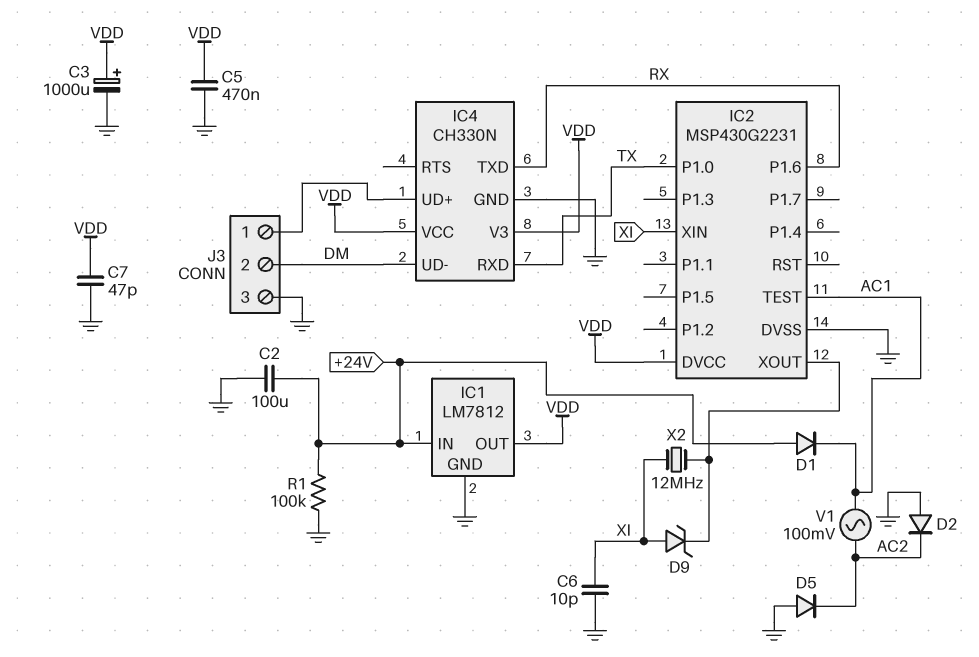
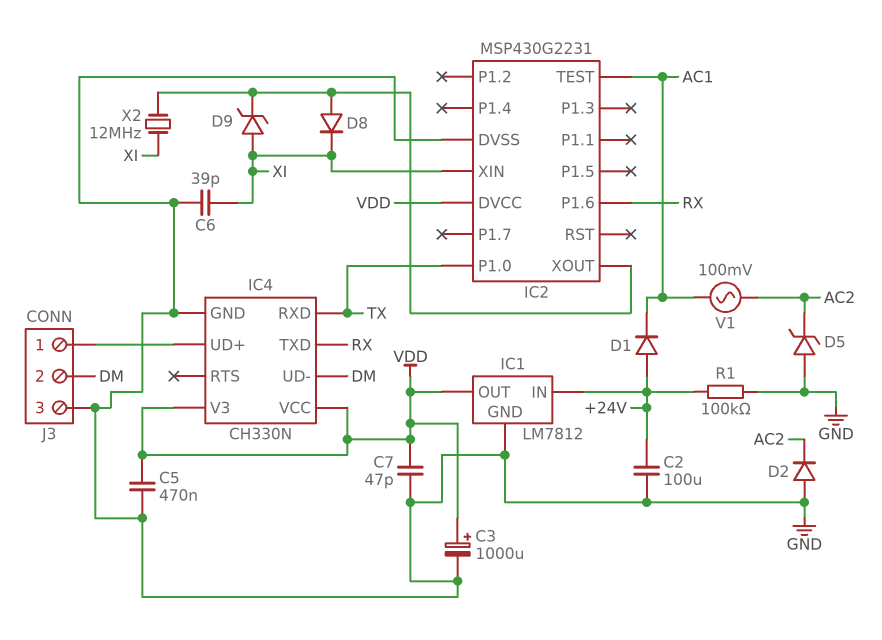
C6: 10pF (GND, XI) -> 39pF (GND, XI)
D5: diode (A GND, K AC2) -> zener (A GND, K AC2)
D8: none -> diode (A IC2/XOUT, K XI)

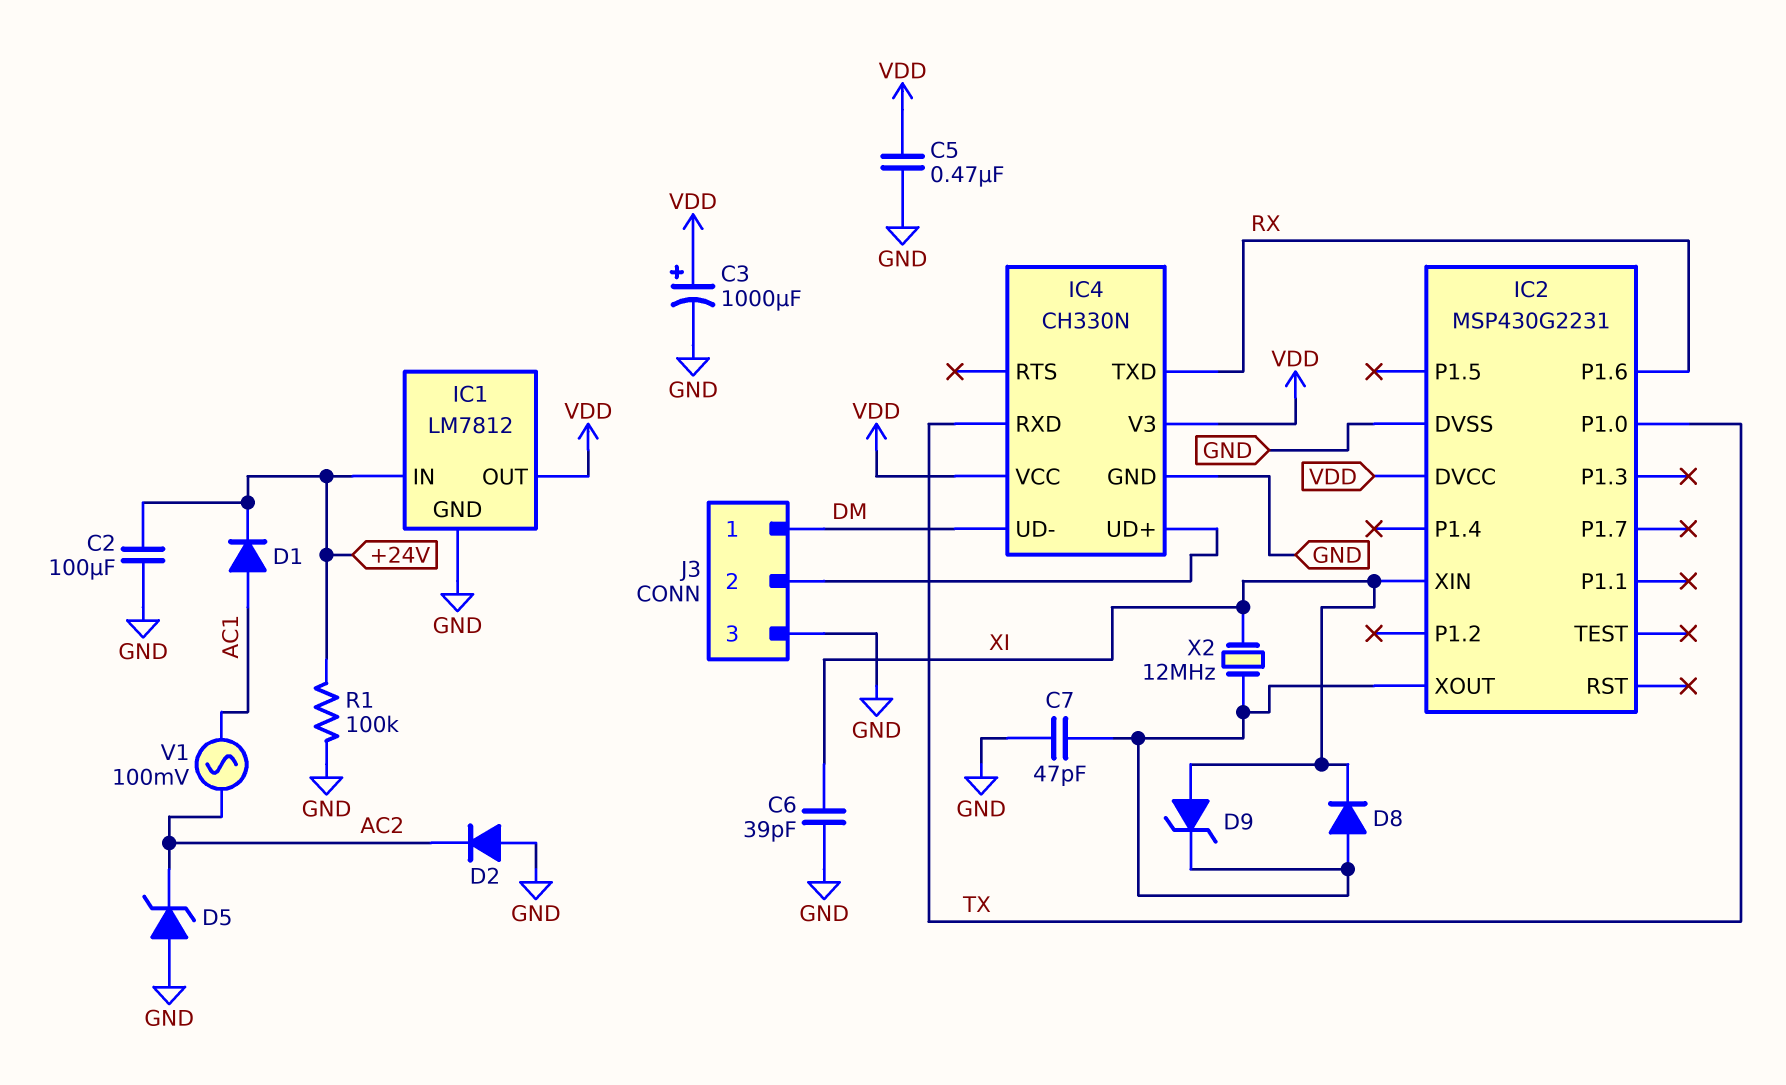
C7: 47pF (GND, VDD) -> 47pF (GND, IC2/XOUT)
D1: diode (A +24V, K AC1) -> diode (A AC1, K +24V)
IC2 pin TEST: AC1 -> none
J3 pin 1: IC4/UD+ -> DM
J3 pin 2: DM -> IC4/UD+

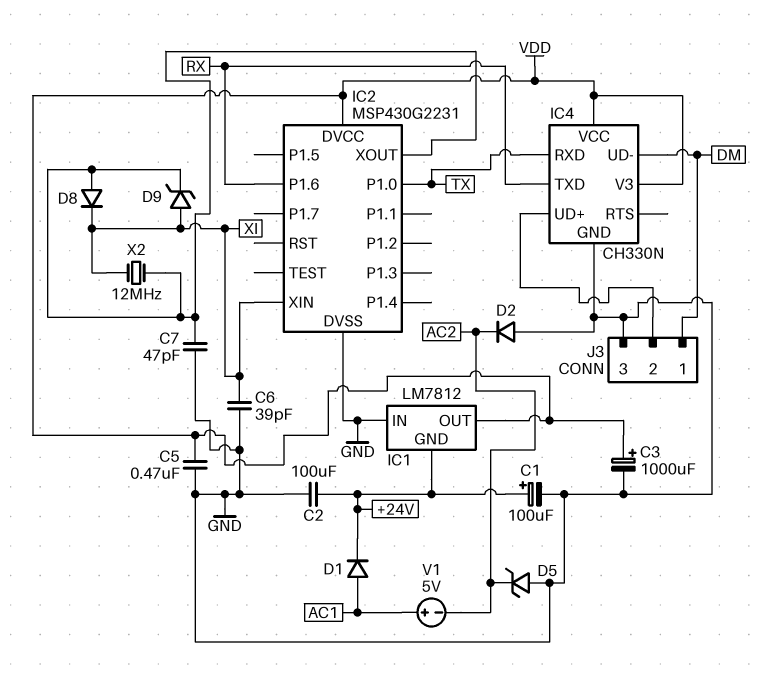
C1: none -> 100uF (plus +24V, minus GND)
IC1 pin GND: GND -> +24V
IC1 pin IN: +24V -> GND
R1: 100k (+24V, GND) -> none
V1: AC 100mV (AC1, AC2) -> 5V (plus AC1, minus AC2)

